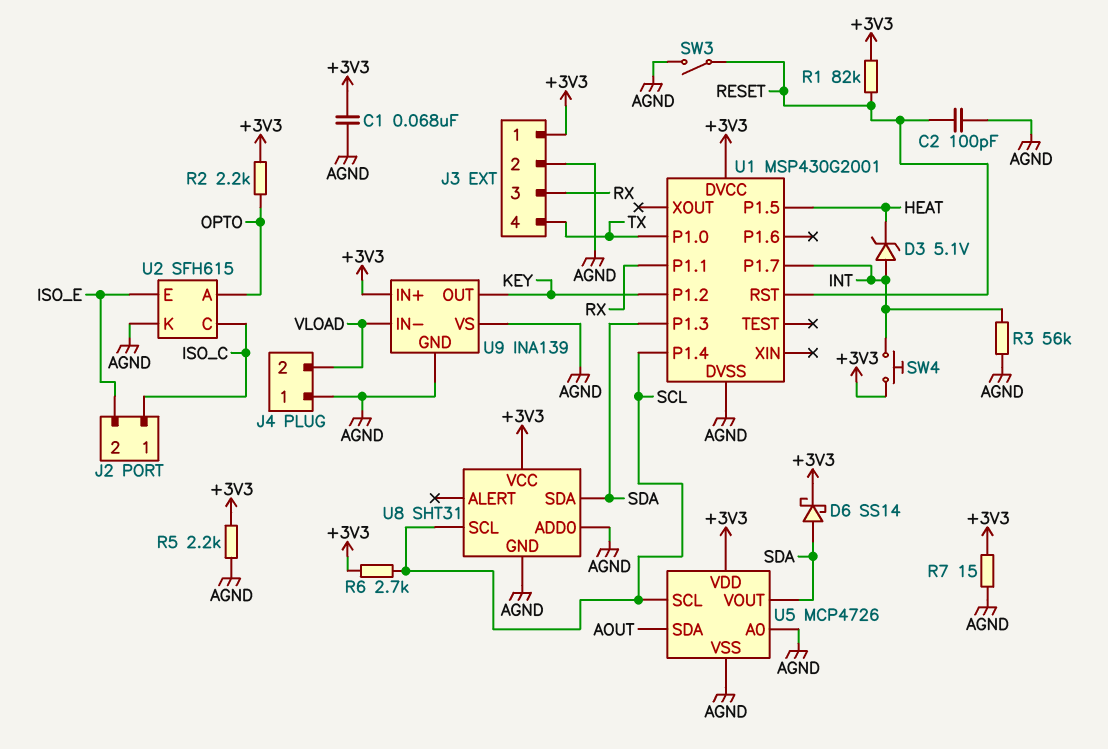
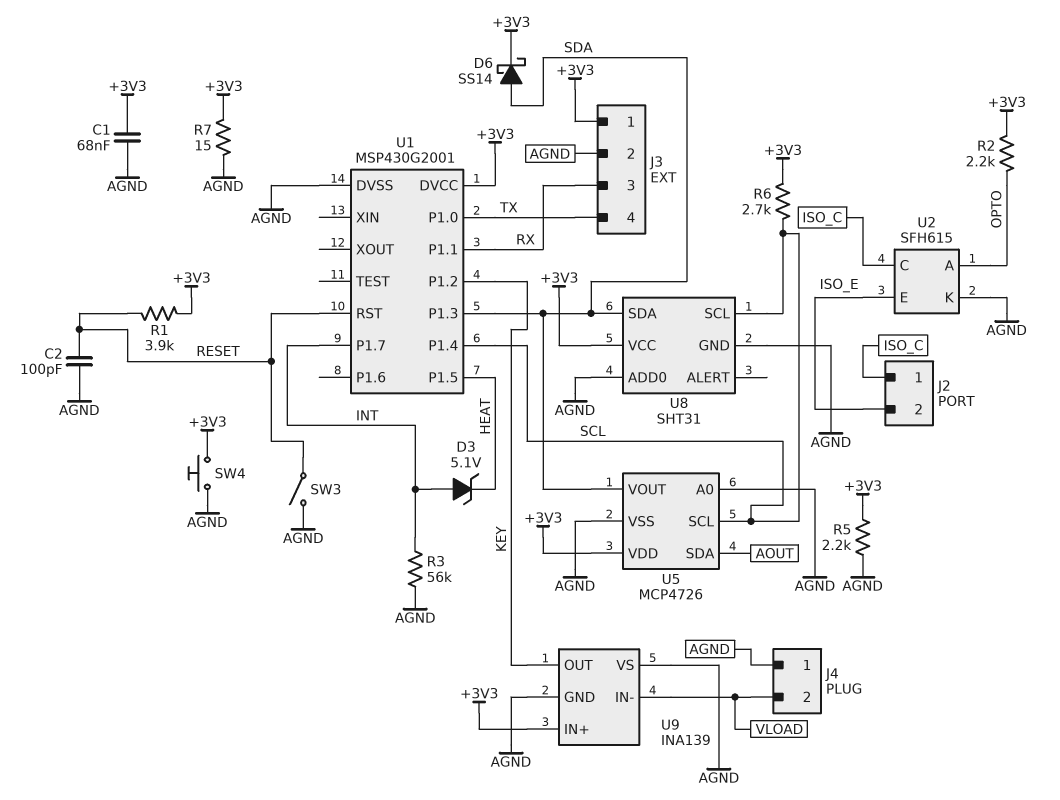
R1: 82k (+3V3, RESET) -> 3.9k (+3V3, RESET)
SW4: button (+3V3, INT) -> button (+3V3, AGND)

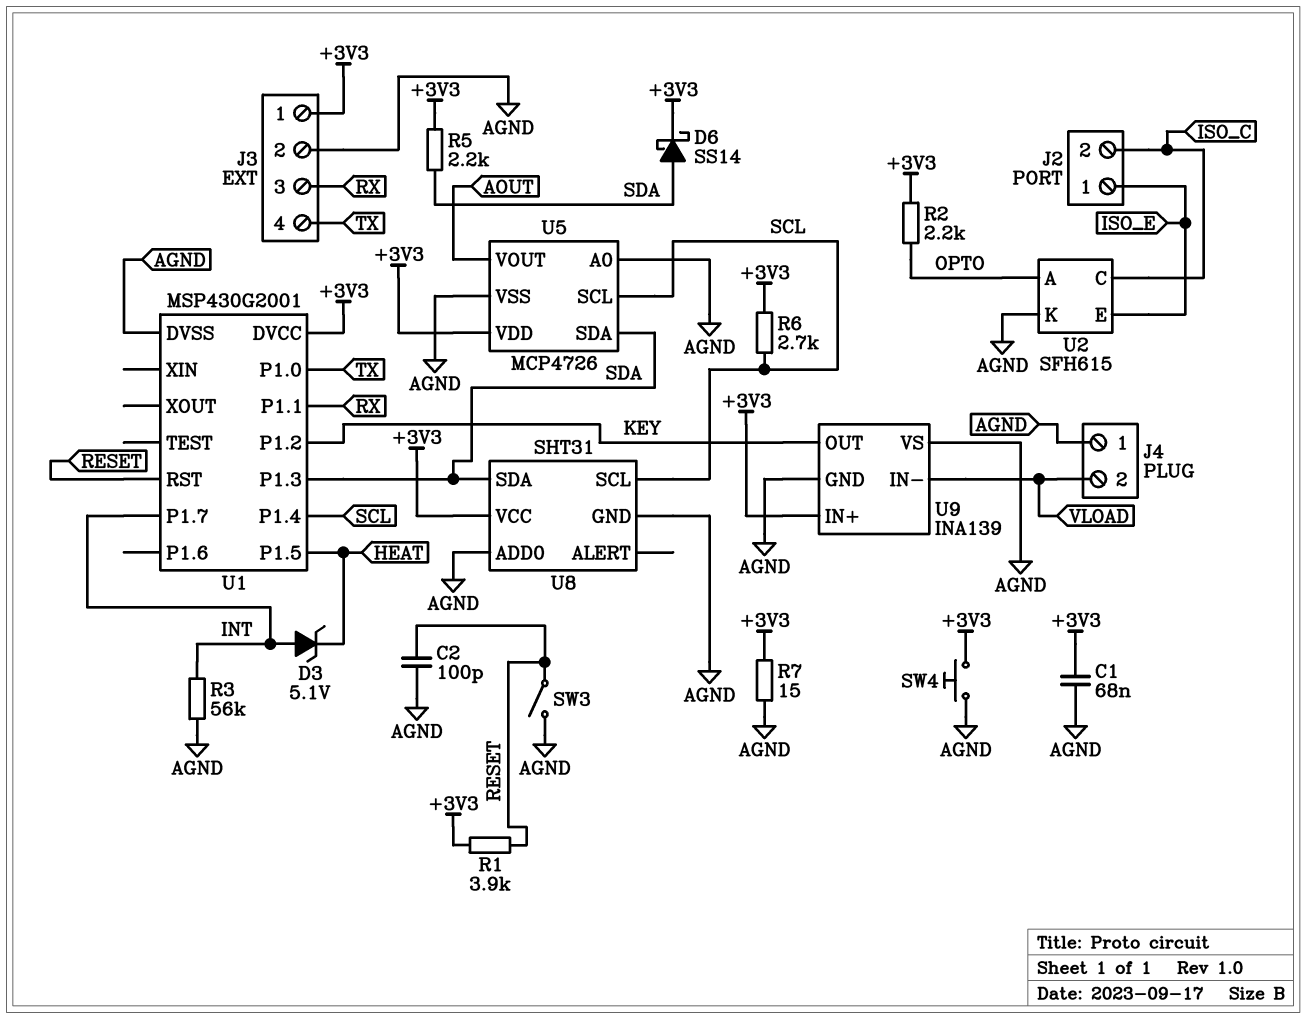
J2 pin 1: ISO_C -> ISO_E
J2 pin 2: ISO_E -> ISO_C
R5: 2.2k (+3V3, AGND) -> 2.2k (+3V3, SDA)
U5 pin SDA: AOUT -> SDA
U5 pin VOUT: SDA -> AOUT

